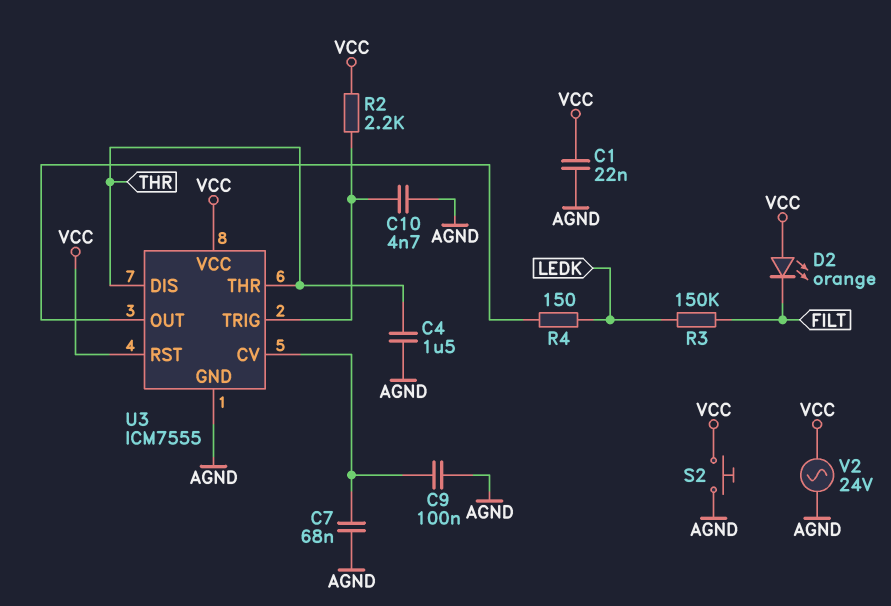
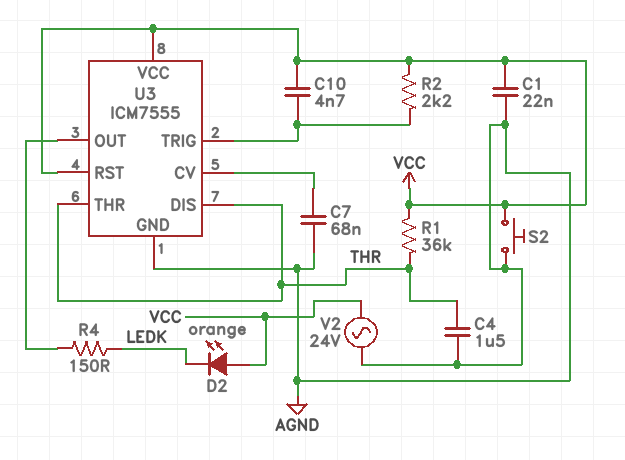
C9: 100nF (AGND, U3/CV) -> none
C10: 4.7nF (AGND, U3/TRIG) -> 4.7nF (U3/TRIG, VCC)
D2: LED orange (A VCC, K FILT) -> LED orange (A VCC, K LEDK)
R1: none -> 36k (THR, VCC)
R3: 150k (FILT, LEDK) -> none

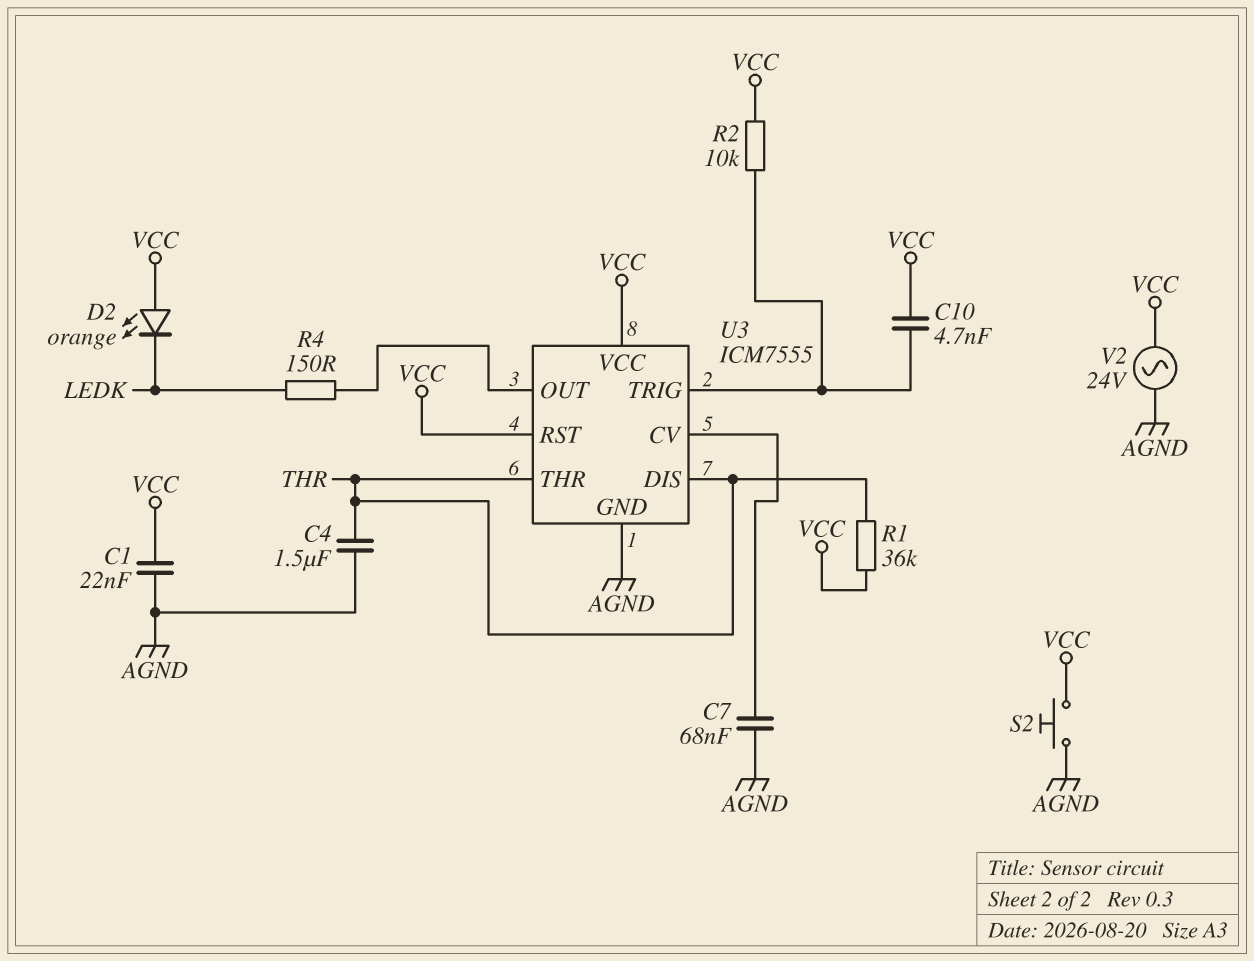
R2: 2.2k (U3/TRIG, VCC) -> 10k (U3/TRIG, VCC)

